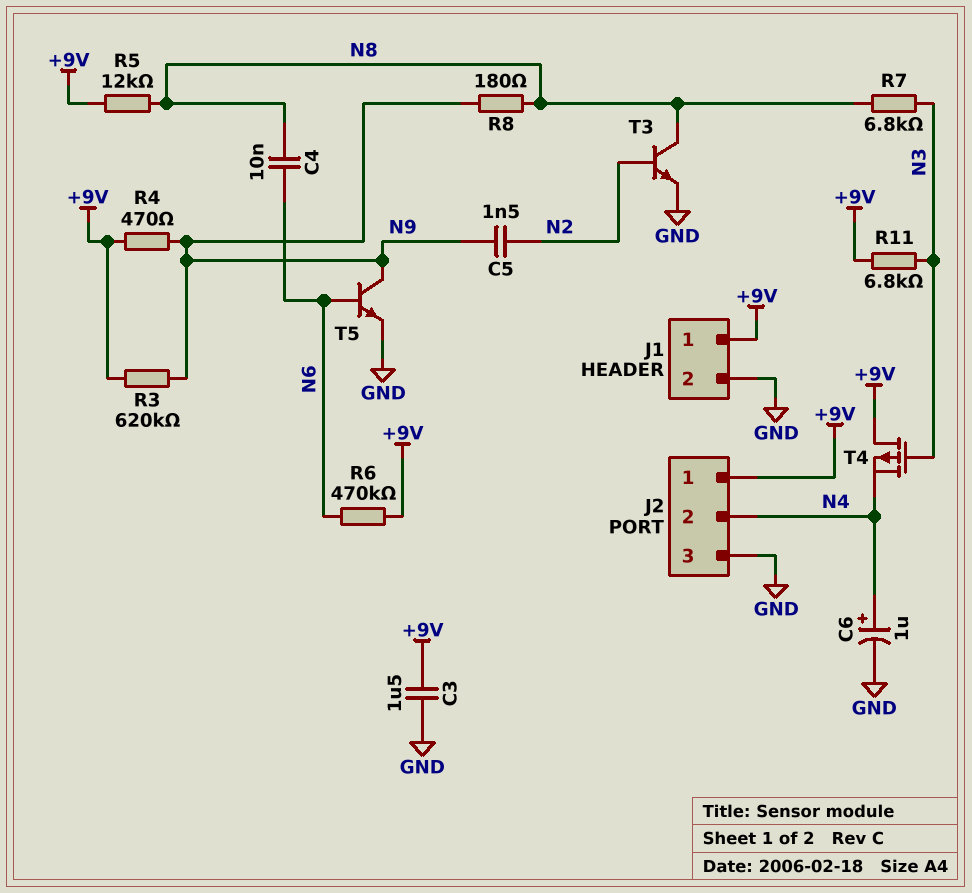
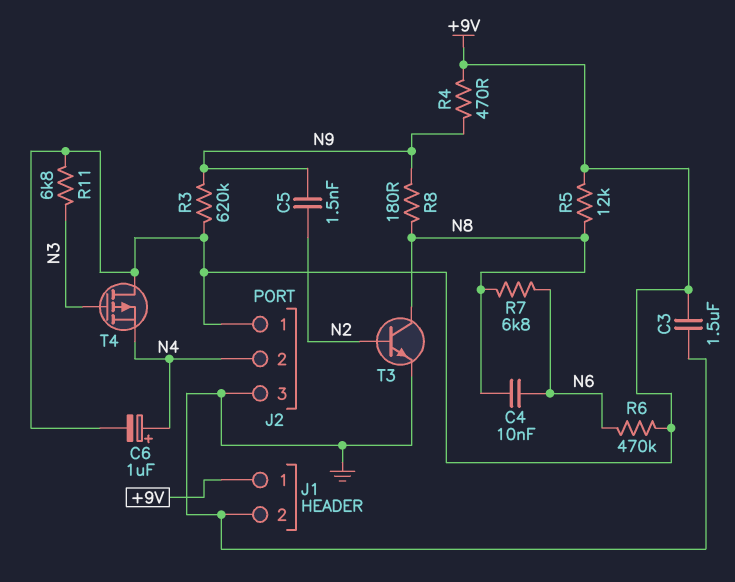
C6: 1uF (plus N4, minus GND) -> 1uF (plus N4, minus +9V)
R7: 6.8k (N3, N8) -> 6.8k (N6, N8)
T5: NPN (B N6, C N9, E GND) -> none

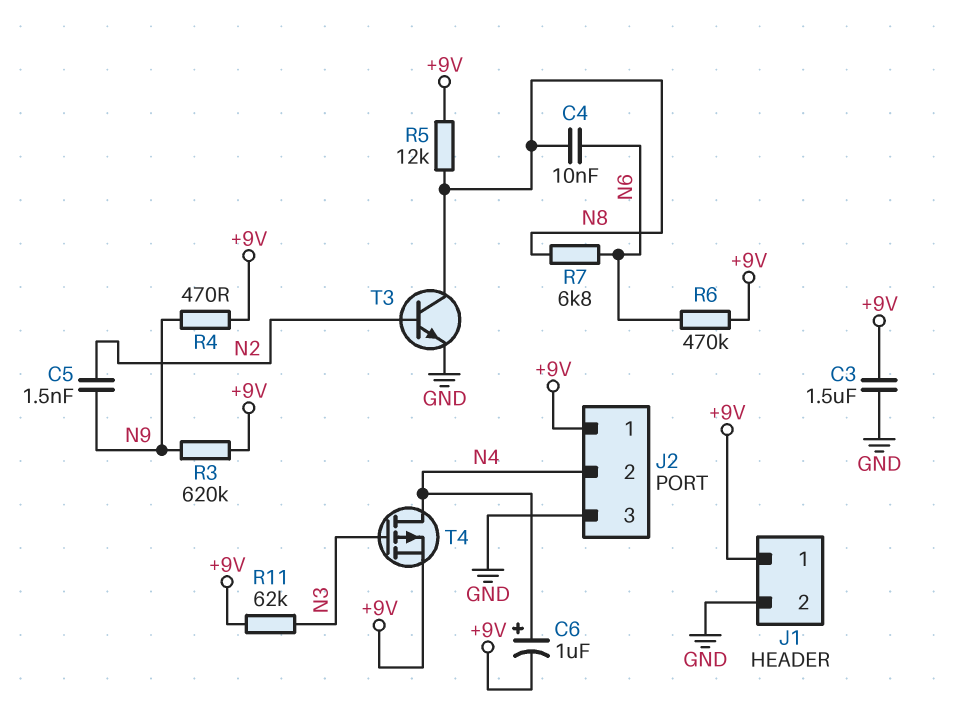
R8: 180 (N8, N9) -> none
R11: 6.8k (+9V, N3) -> 62k (+9V, N3)
T4: PMOS (G N3, D +9V, S N4) -> PMOS (G N3, D N4, S +9V)

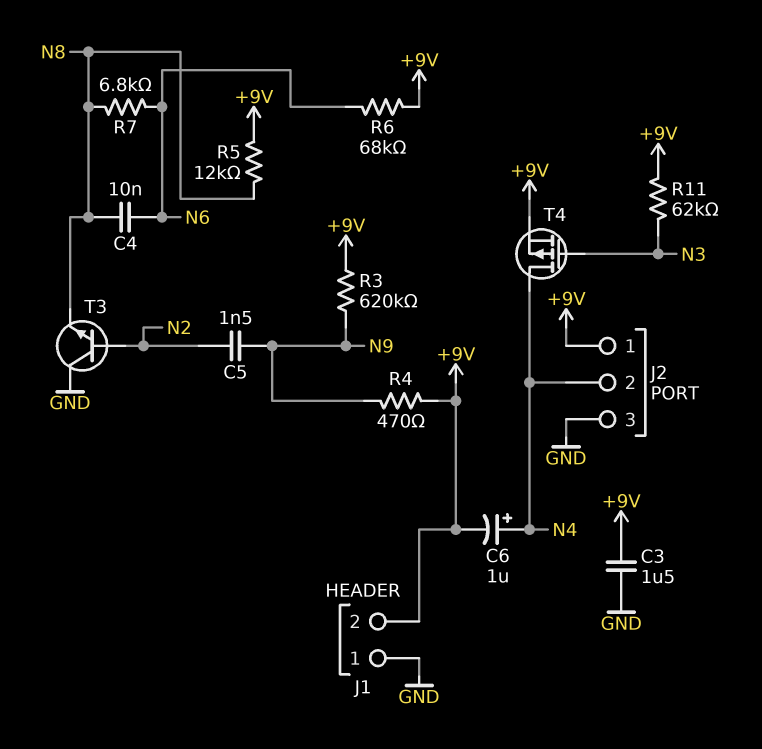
J1 pin 1: +9V -> GND
J1 pin 2: GND -> +9V
R6: 470k (+9V, N6) -> 68k (+9V, N6)
T3: NPN (B N2, C N8, E GND) -> NPN (B N2, C GND, E N8)

